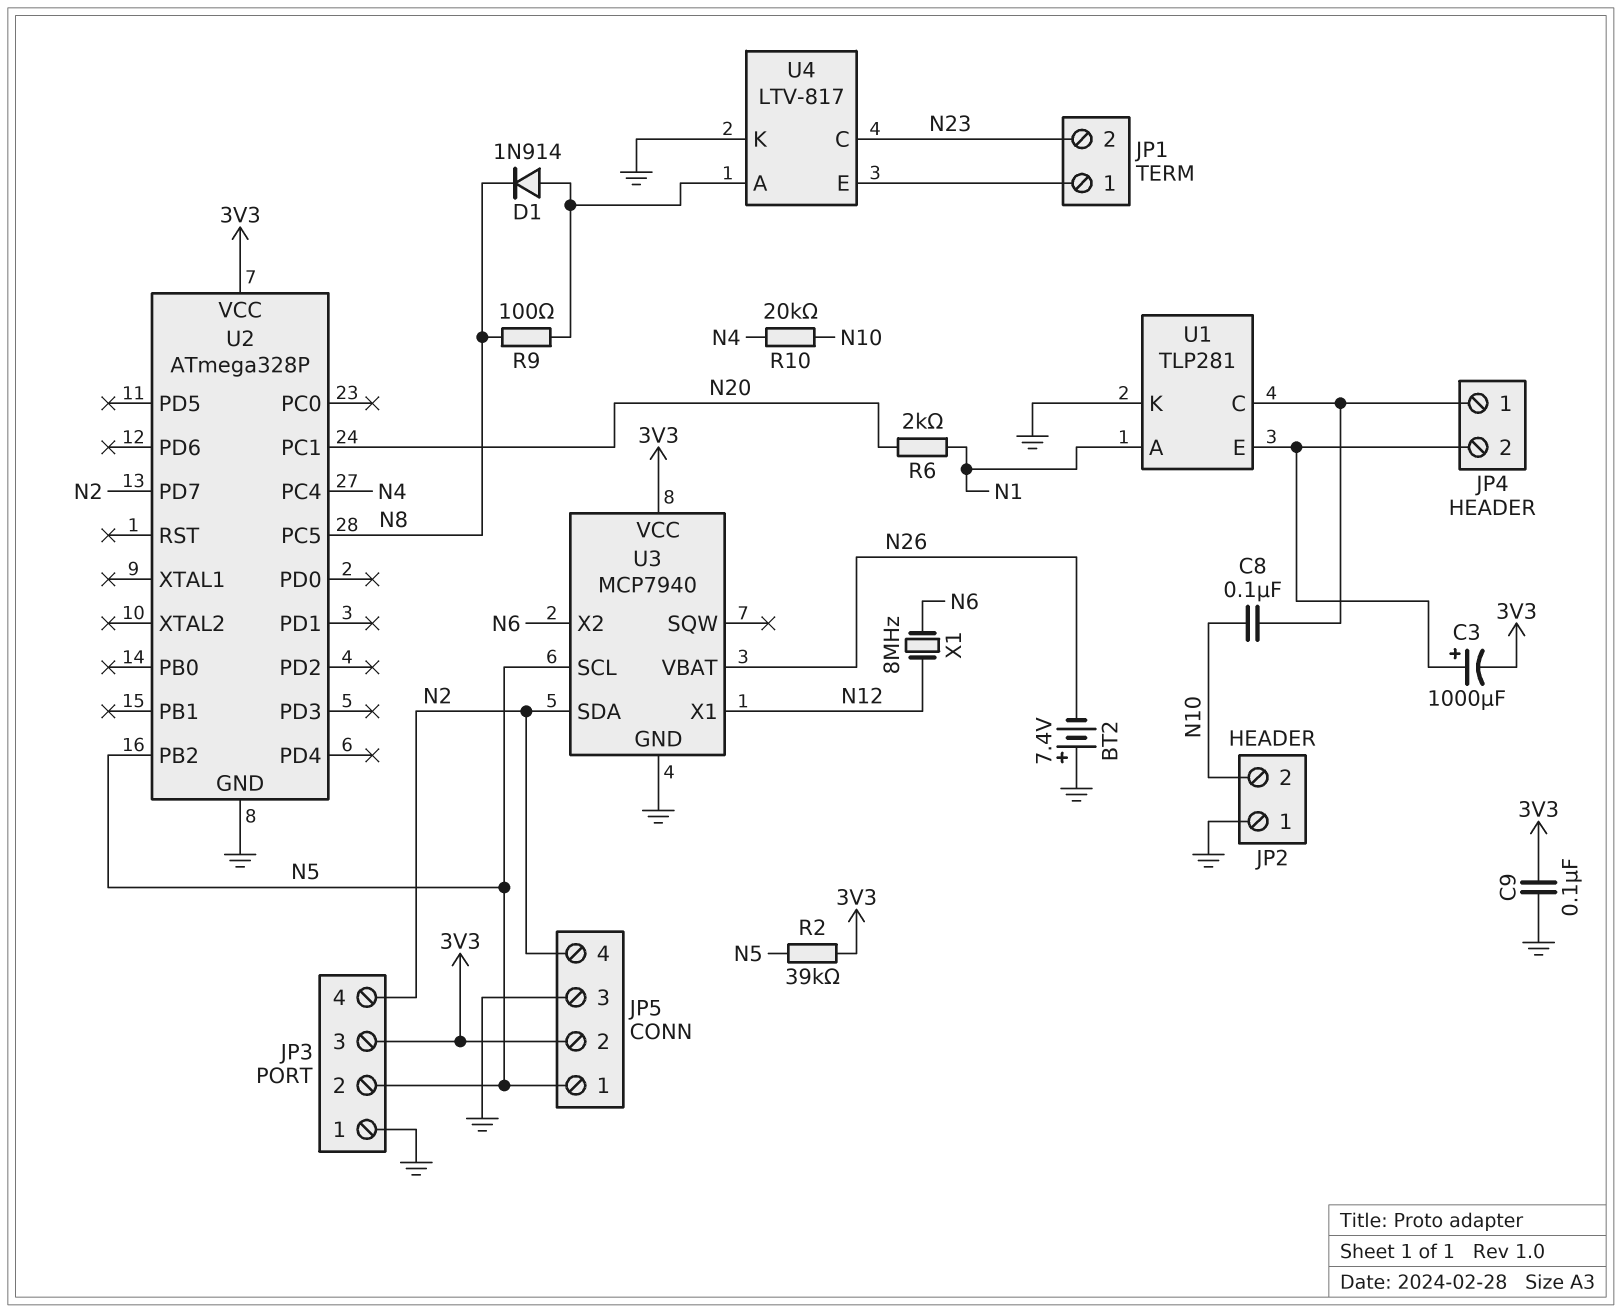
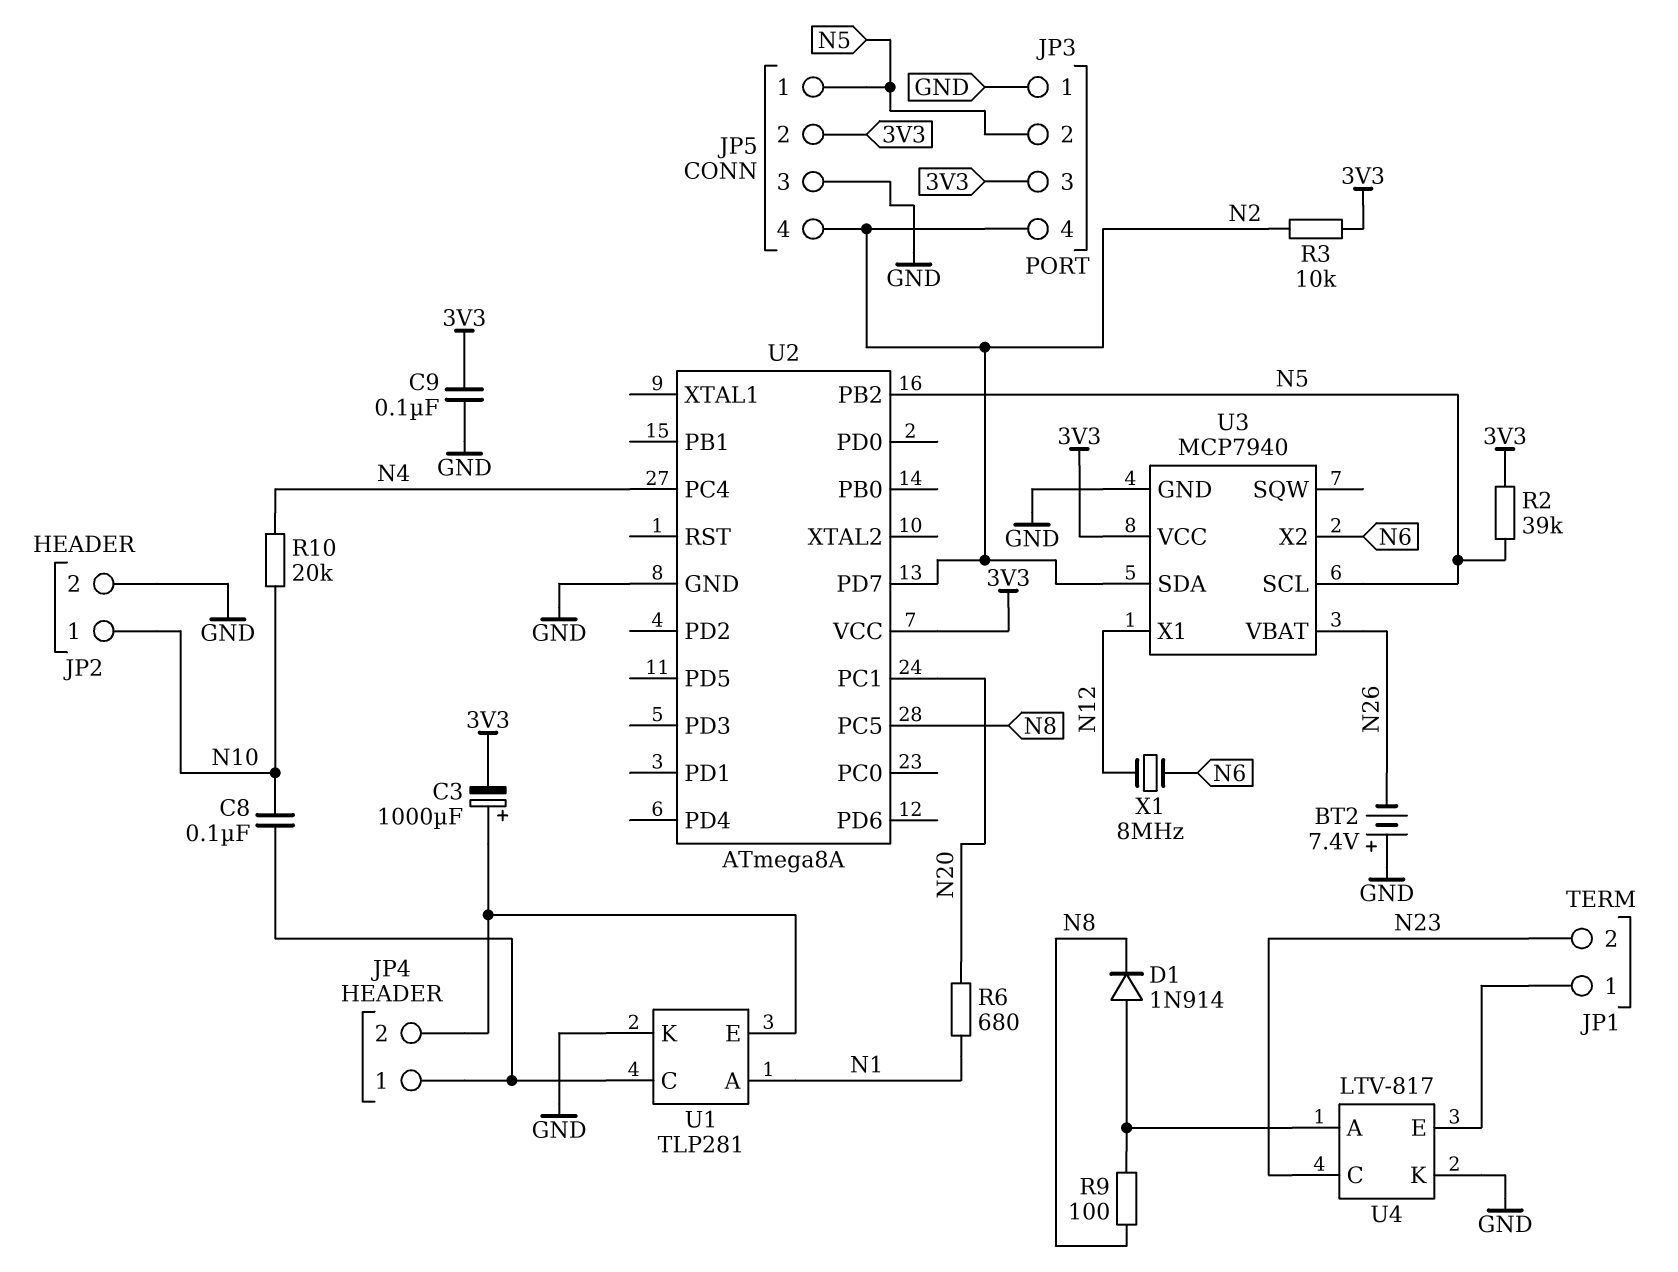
JP2 pin 1: GND -> N10
JP2 pin 2: N10 -> GND
R3: none -> 10k (3V3, N2)
R6: 2k (N1, N20) -> 680 (N1, N20)
U2: ATmega328P -> ATmega8A

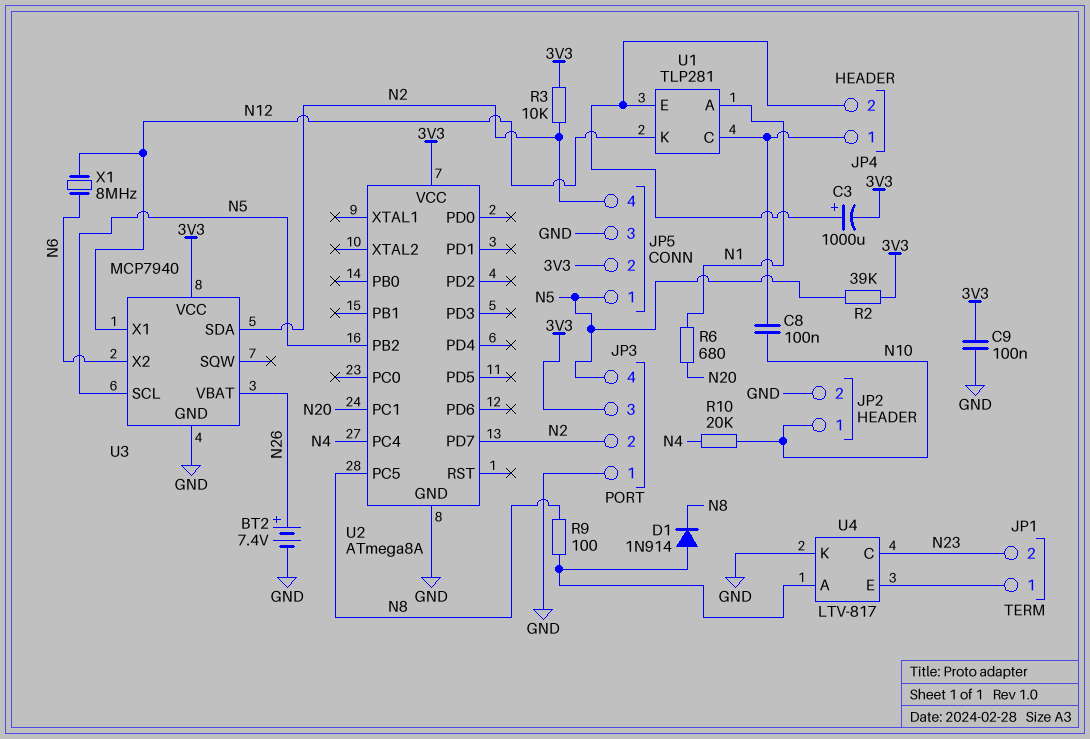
BT2: 7.4V (plus GND, minus N26) -> 7.4V (plus N26, minus GND)
JP3 pin 2: N5 -> N2
JP3 pin 4: N2 -> N5
U1 pin K: GND -> N12

